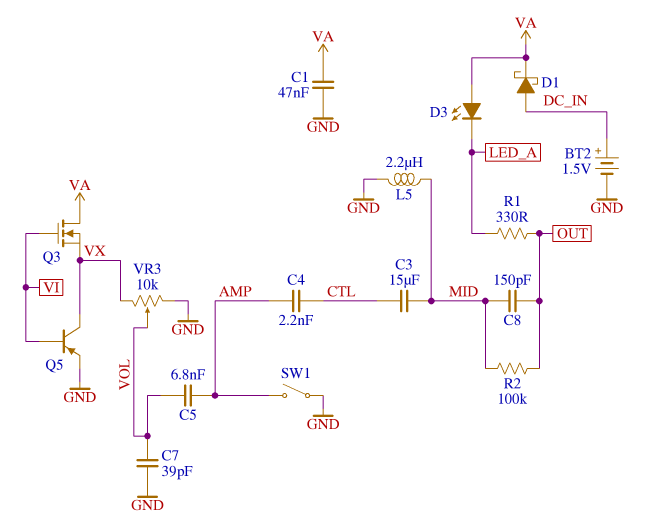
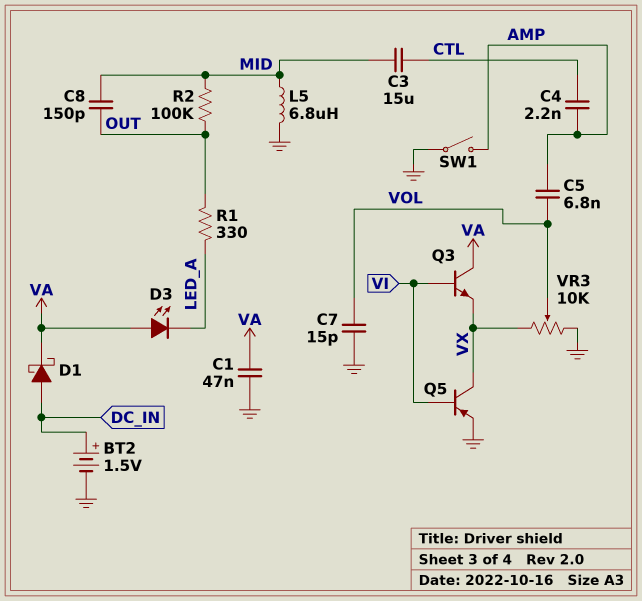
C7: 39pF (GND, VOL) -> 15pF (GND, VOL)
L5: 2.2uH (GND, MID) -> 6.8uH (GND, MID)
Q3: NMOS (G VI, D VA, S VX) -> NPN (B VI, C VA, E VX)

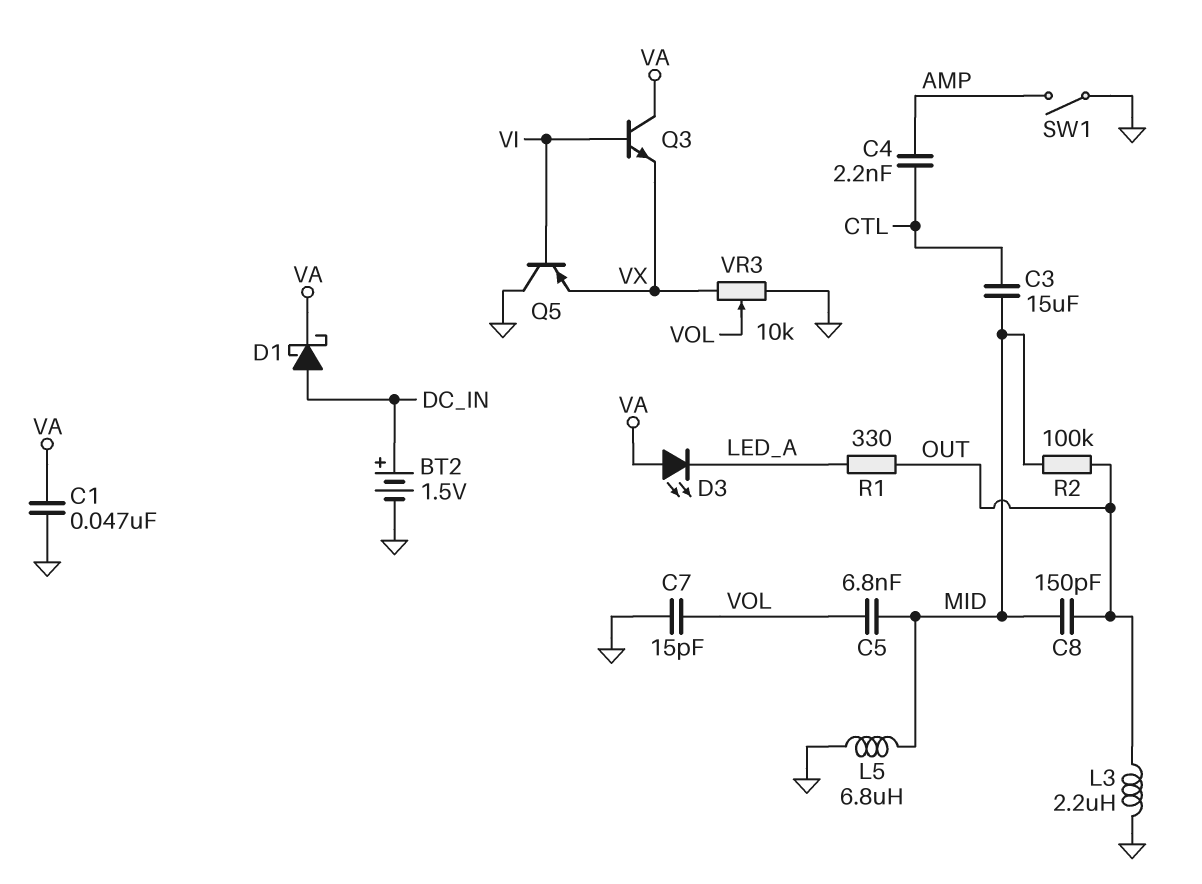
C5: 6.8nF (AMP, VOL) -> 6.8nF (MID, VOL)
L3: none -> 2.2uH (GND, OUT)
Q5: PNP (B VI, C VX, E GND) -> PNP (B VI, C GND, E VX)

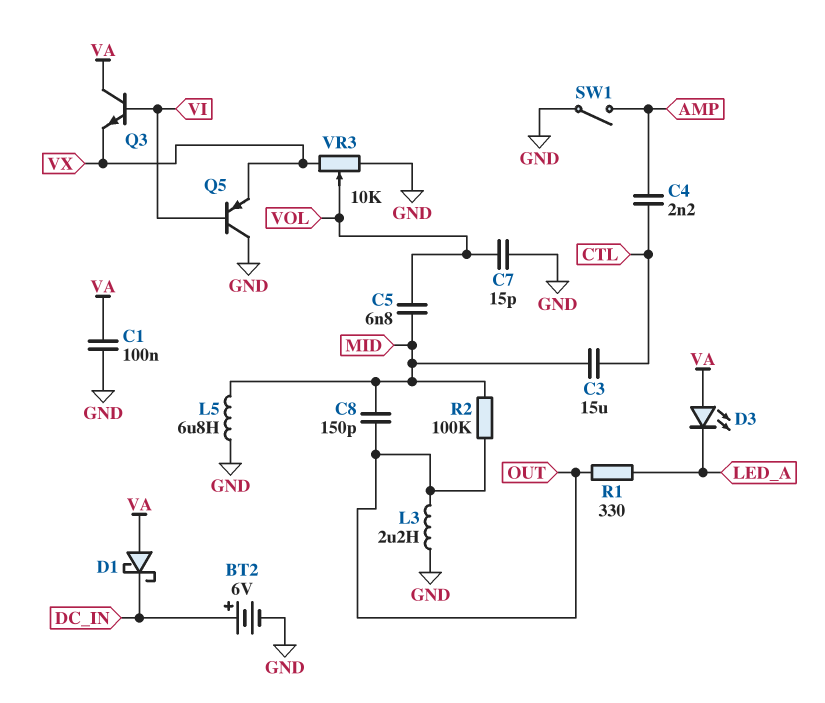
BT2: 1.5V (plus DC_IN, minus GND) -> 6V (plus DC_IN, minus GND)
C1: 47nF (GND, VA) -> 100nF (GND, VA)
D1: schottky (A DC_IN, K VA) -> schottky (A VA, K DC_IN)

